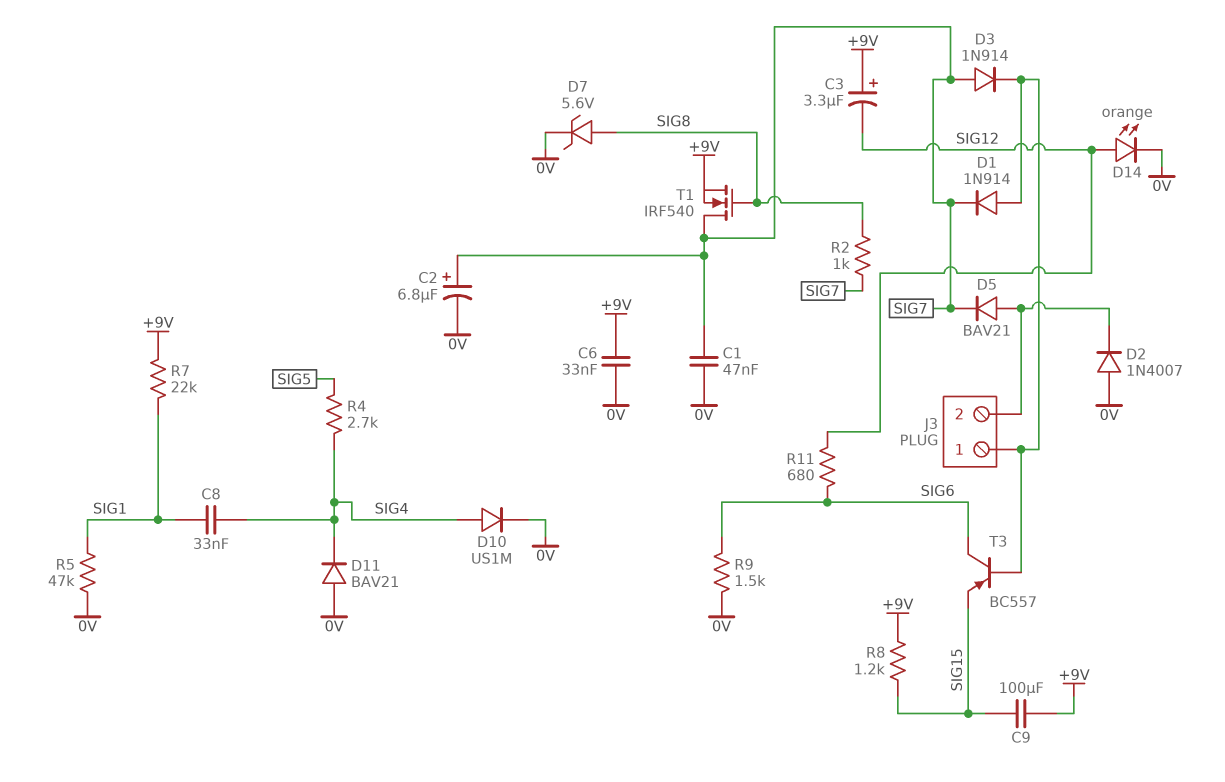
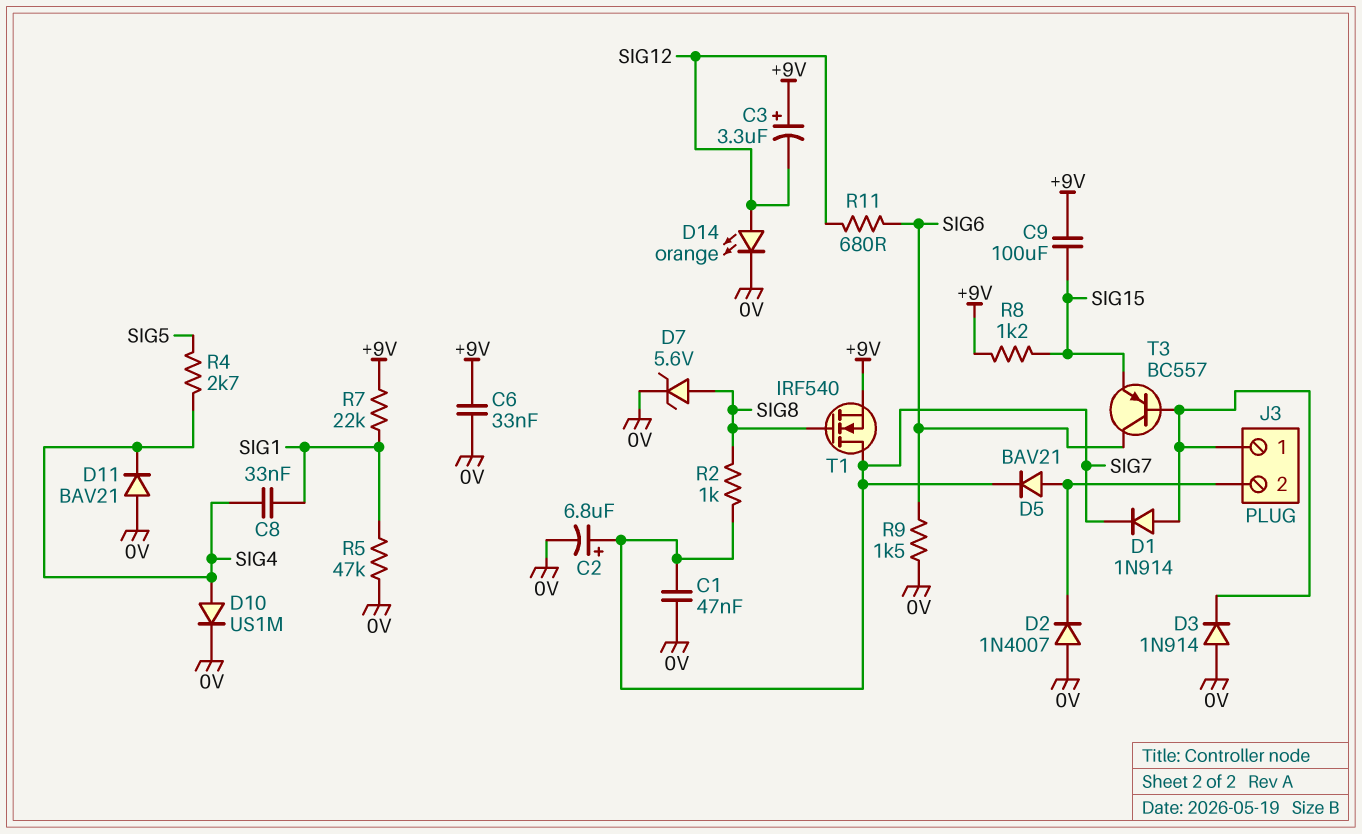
D3: diode 1N914 (A SIG7, K J3/1) -> diode 1N914 (A 0V, K J3/1)

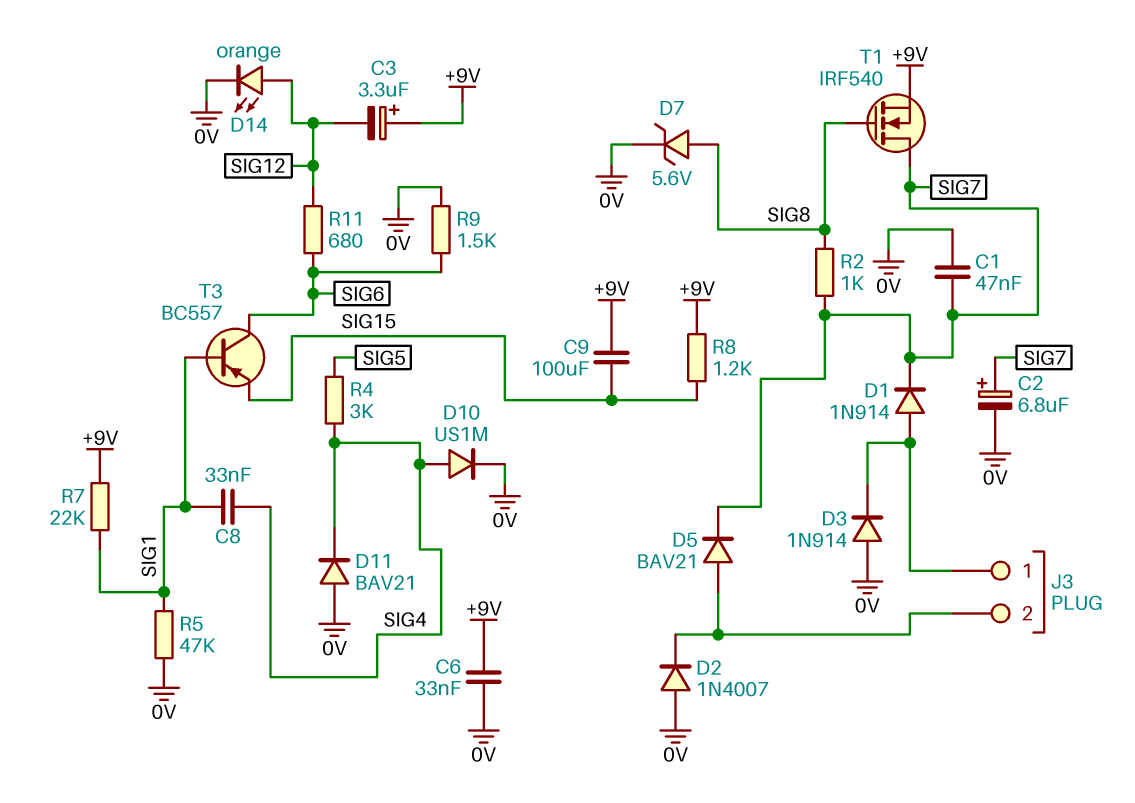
R4: 2.7k (SIG4, SIG5) -> 3k (SIG4, SIG5)
T3: PNP BC557 (B J3/1, C SIG6, E SIG15) -> PNP BC557 (B SIG1, C SIG6, E SIG15)

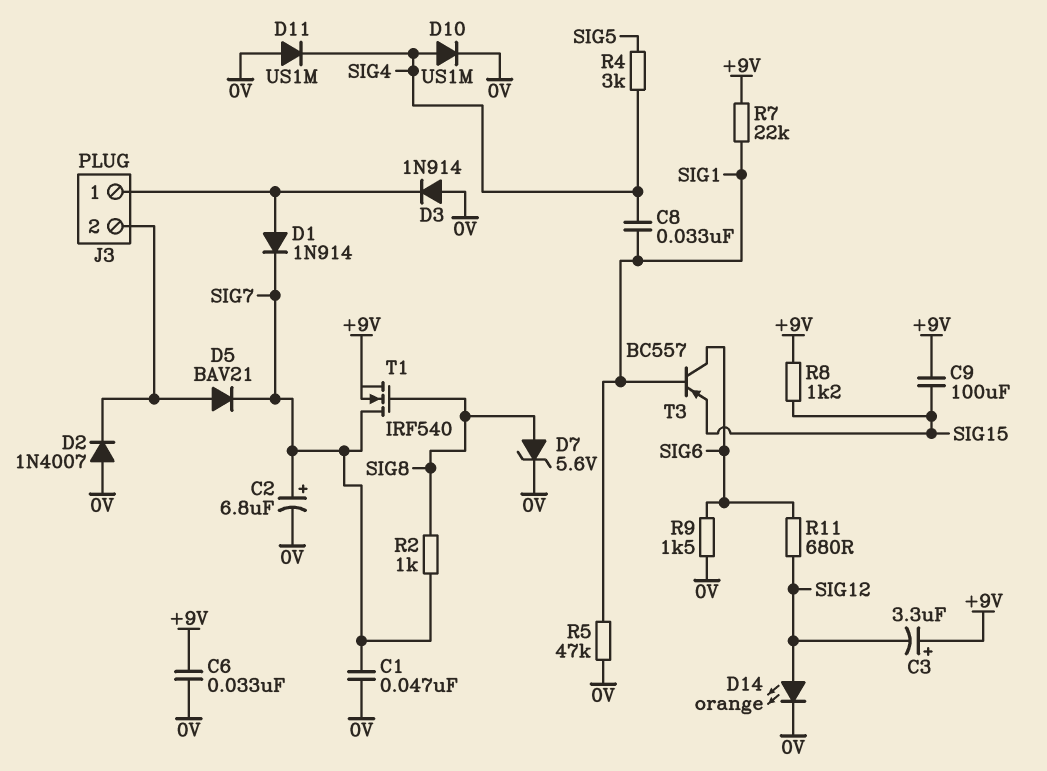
D11: diode BAV21 (A 0V, K SIG4) -> diode US1M (A 0V, K SIG4)

